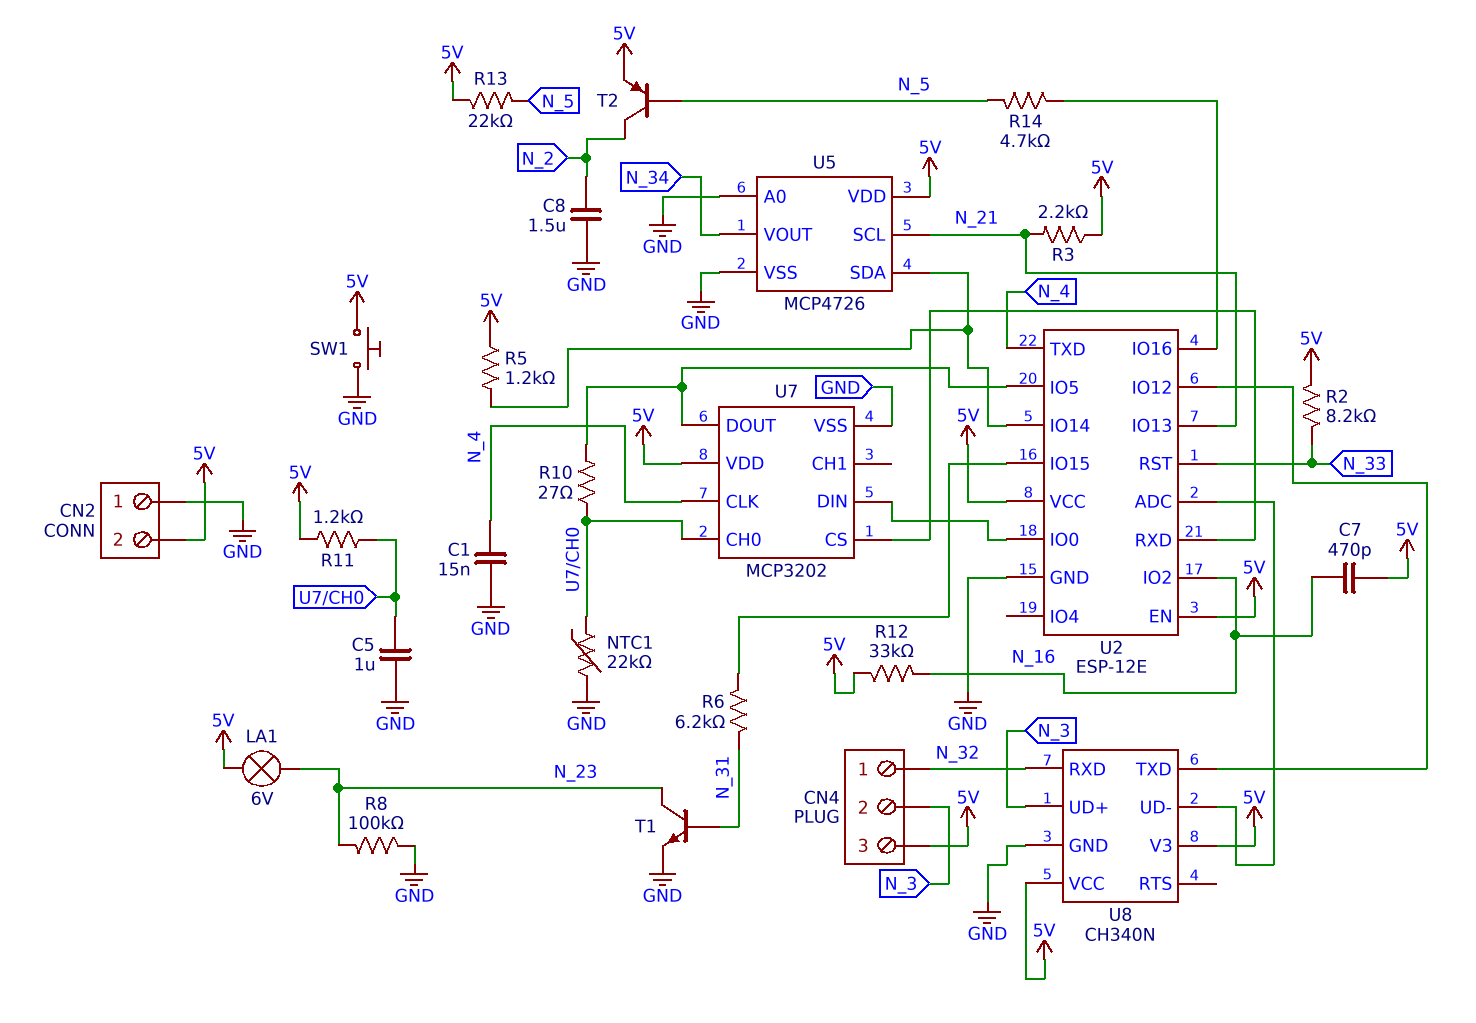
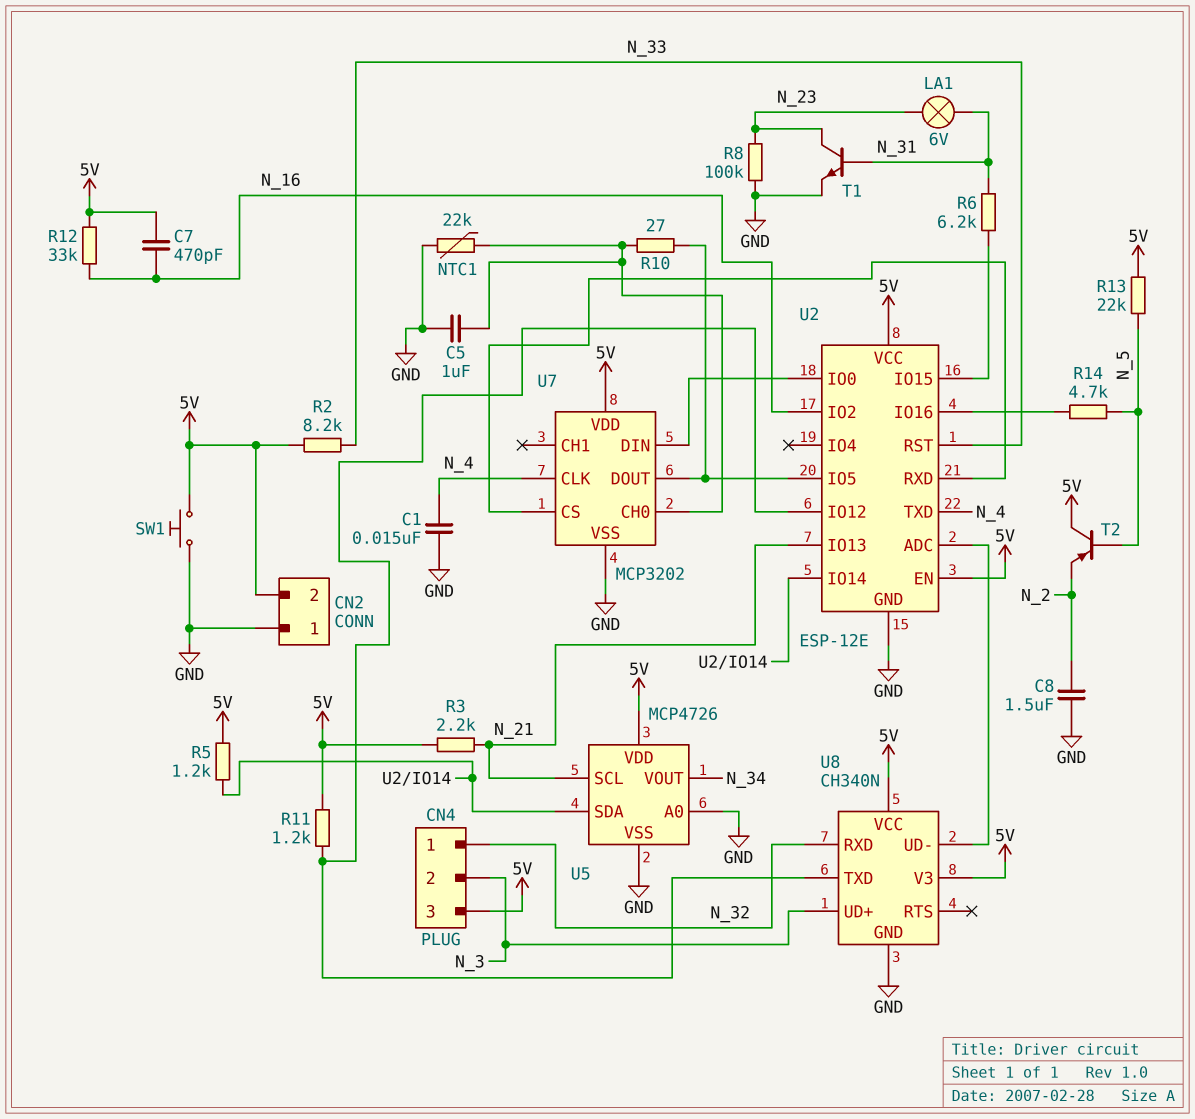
LA1: lamp 6V (5V, N_23) -> lamp 6V (N_23, N_31)
R11: 1.2k (5V, U7/CH0) -> 1.2k (5V, U2/IO12)
T2: PNP (B N_5, C N_2, E 5V) -> PNP (B N_5, C 5V, E N_2)

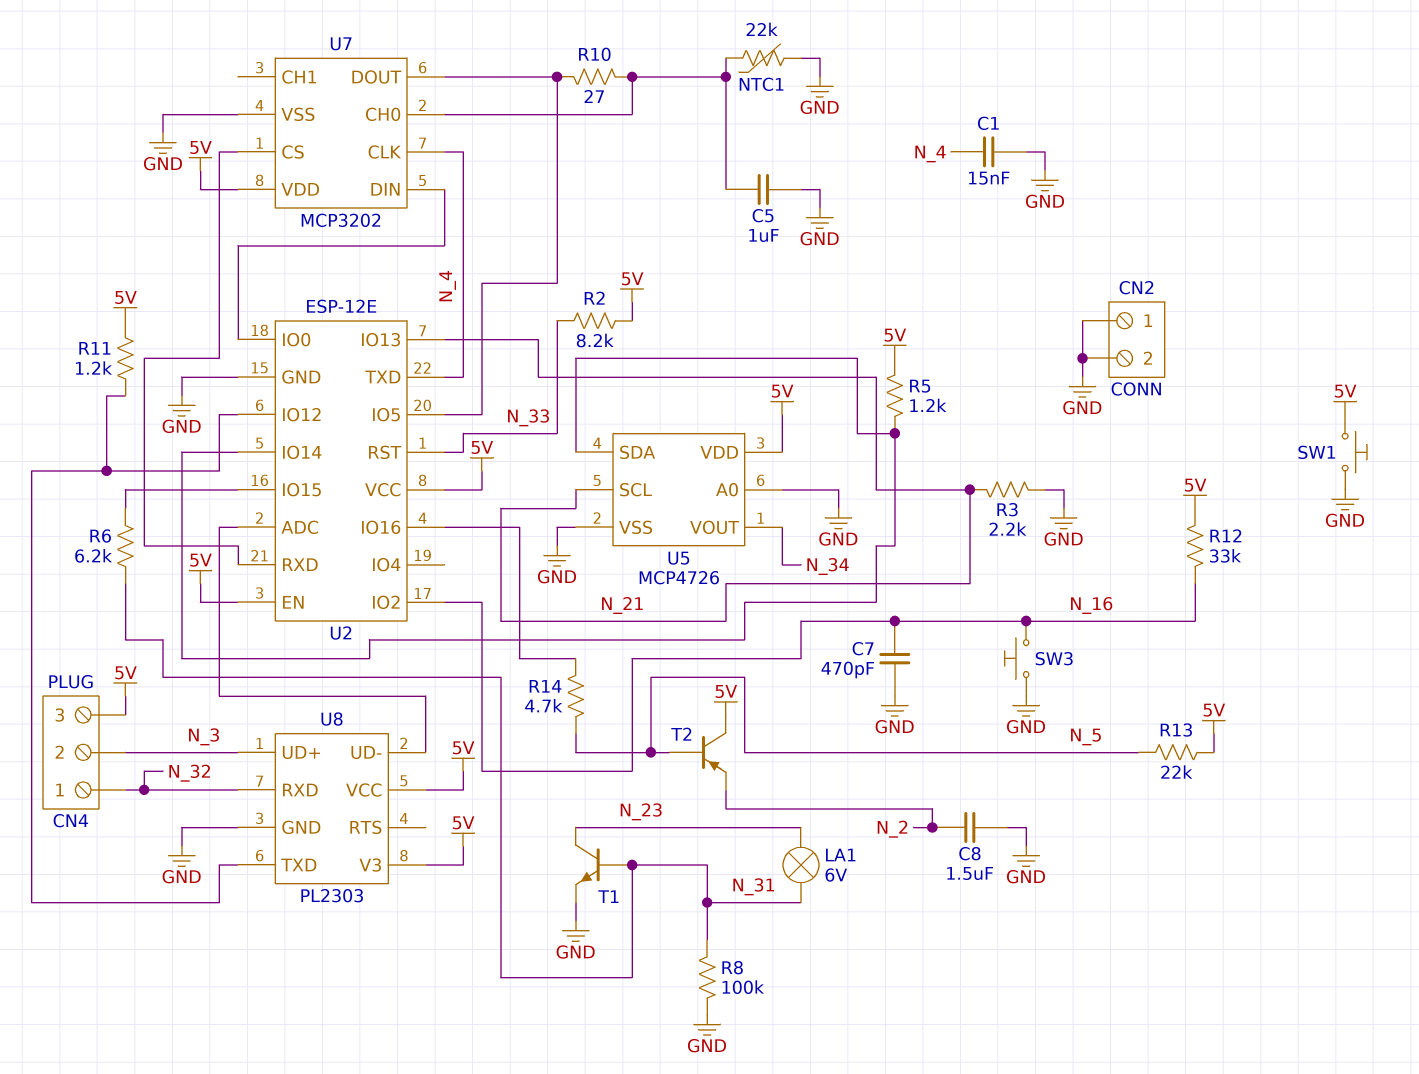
C7: 470pF (5V, N_16) -> 470pF (GND, N_16)
CN2 pin 2: 5V -> GND
R3: 2.2k (5V, N_21) -> 2.2k (GND, N_21)
R8: 100k (GND, N_23) -> 100k (GND, N_31)
SW3: none -> button (GND, N_16)
U8: CH340N -> PL2303

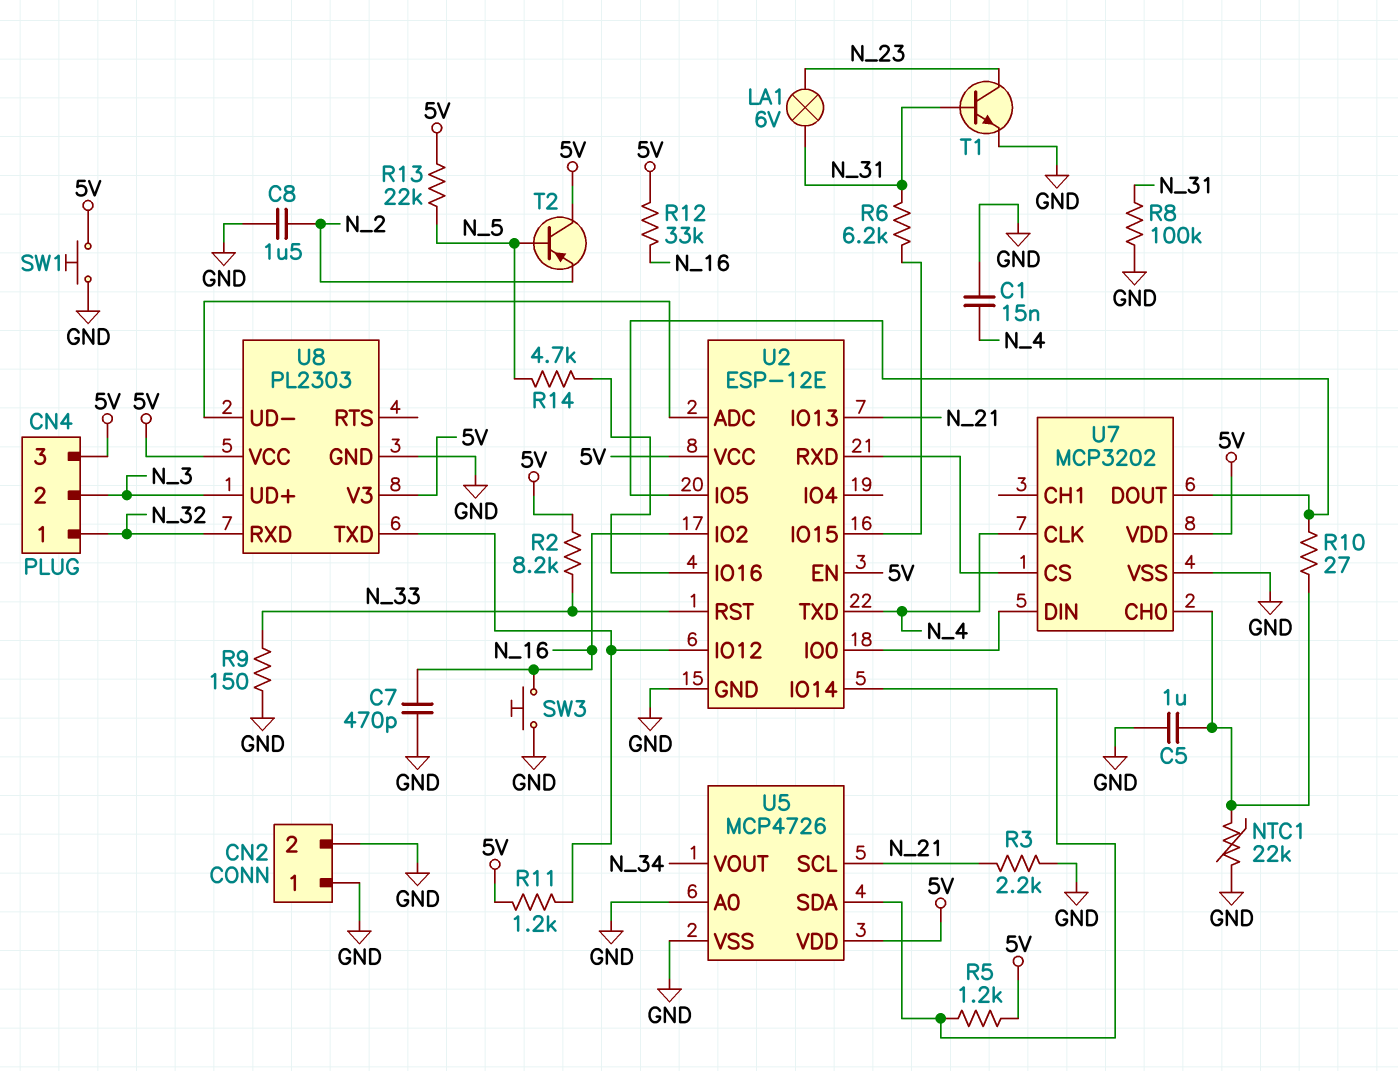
R9: none -> 150 (GND, N_33)

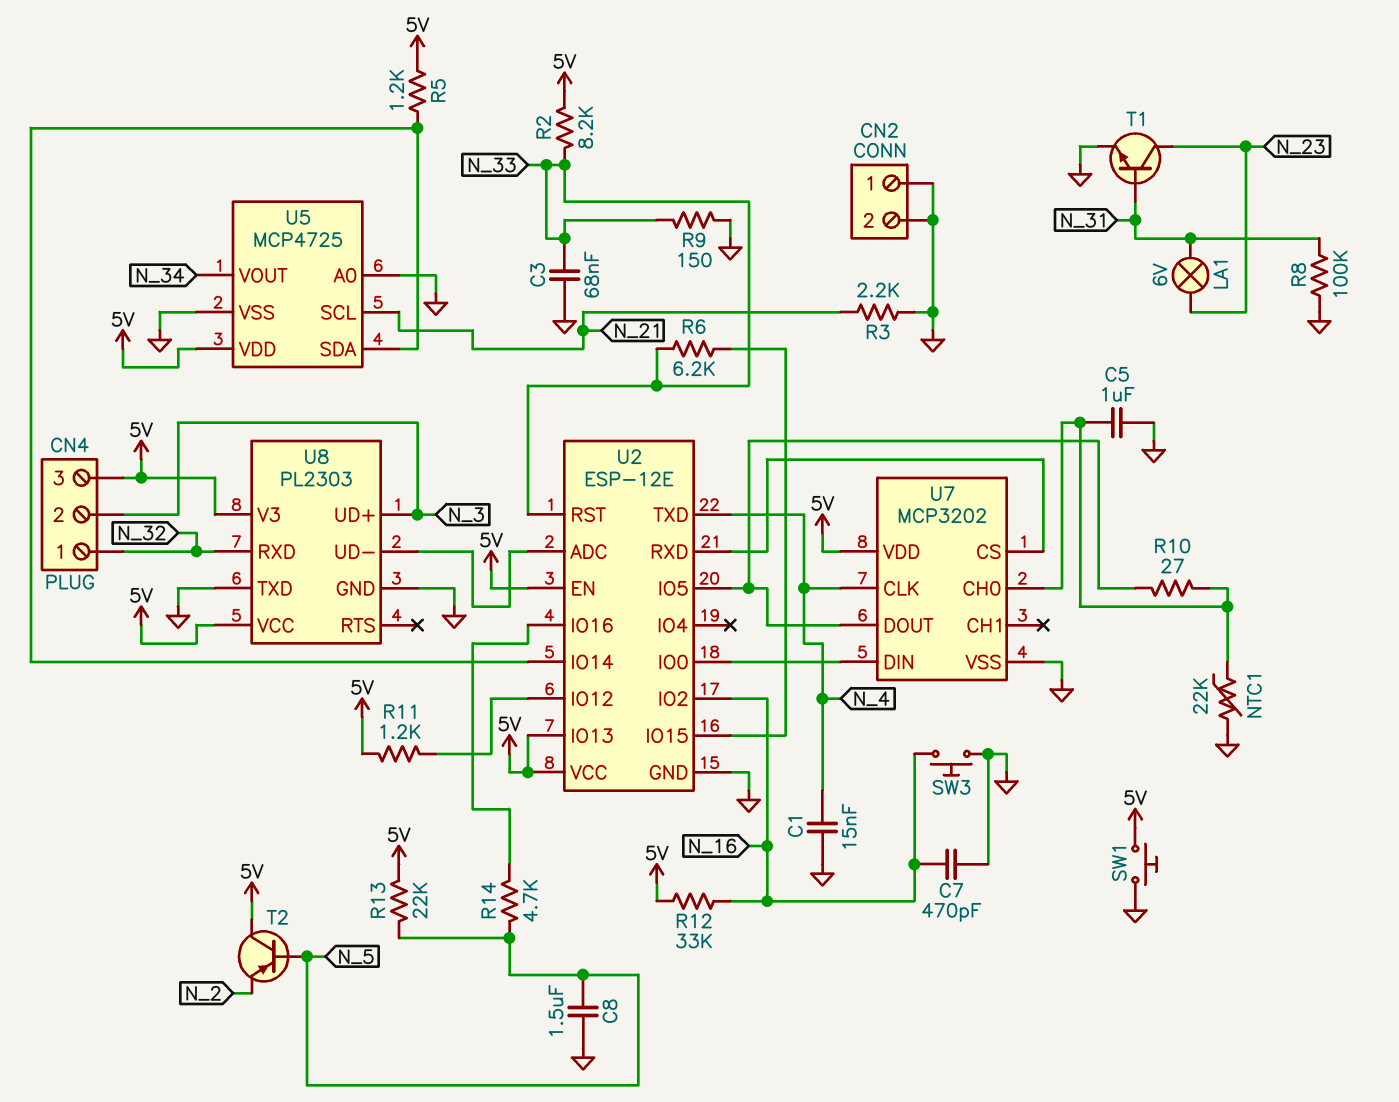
C3: none -> 68nF (GND, N_33)
C8: 1.5uF (GND, N_2) -> 1.5uF (GND, N_5)
R6: 6.2k (N_31, U2/IO15) -> 6.2k (N_33, U2/IO15)
U2 pin IO13: N_21 -> 5V
U5: MCP4726 -> MCP4725
U8 pin TXD: U2/IO12 -> GND

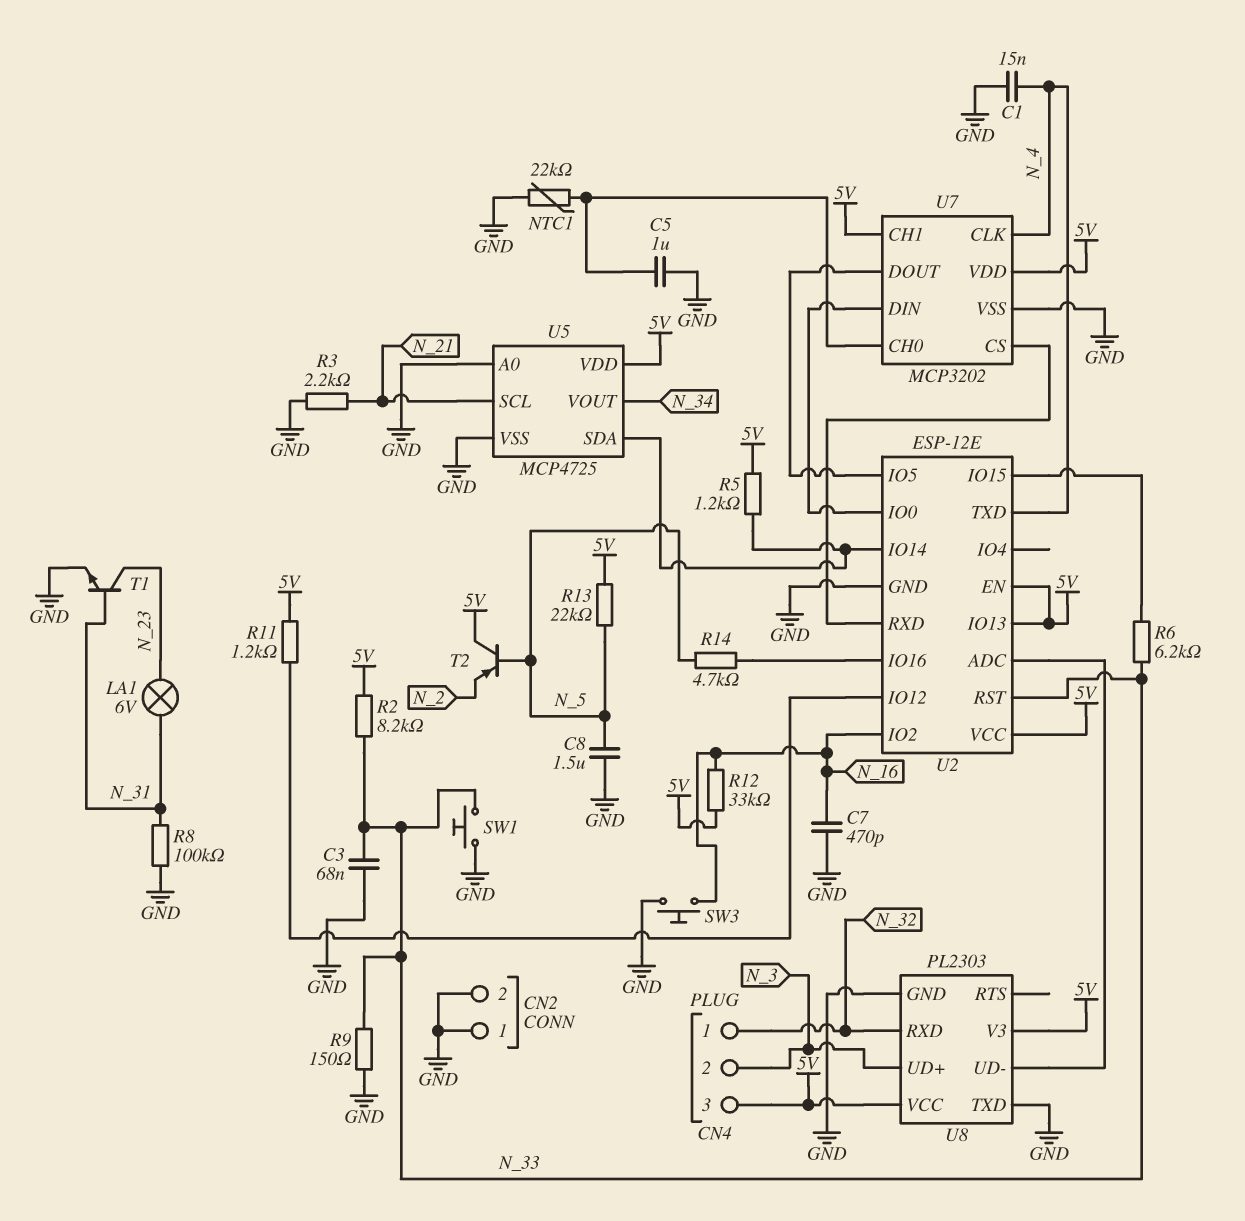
R10: 27 (U2/IO5, U7/CH0) -> none
SW1: button (5V, GND) -> button (GND, N_33)
U7 pin CH1: none -> 5V

